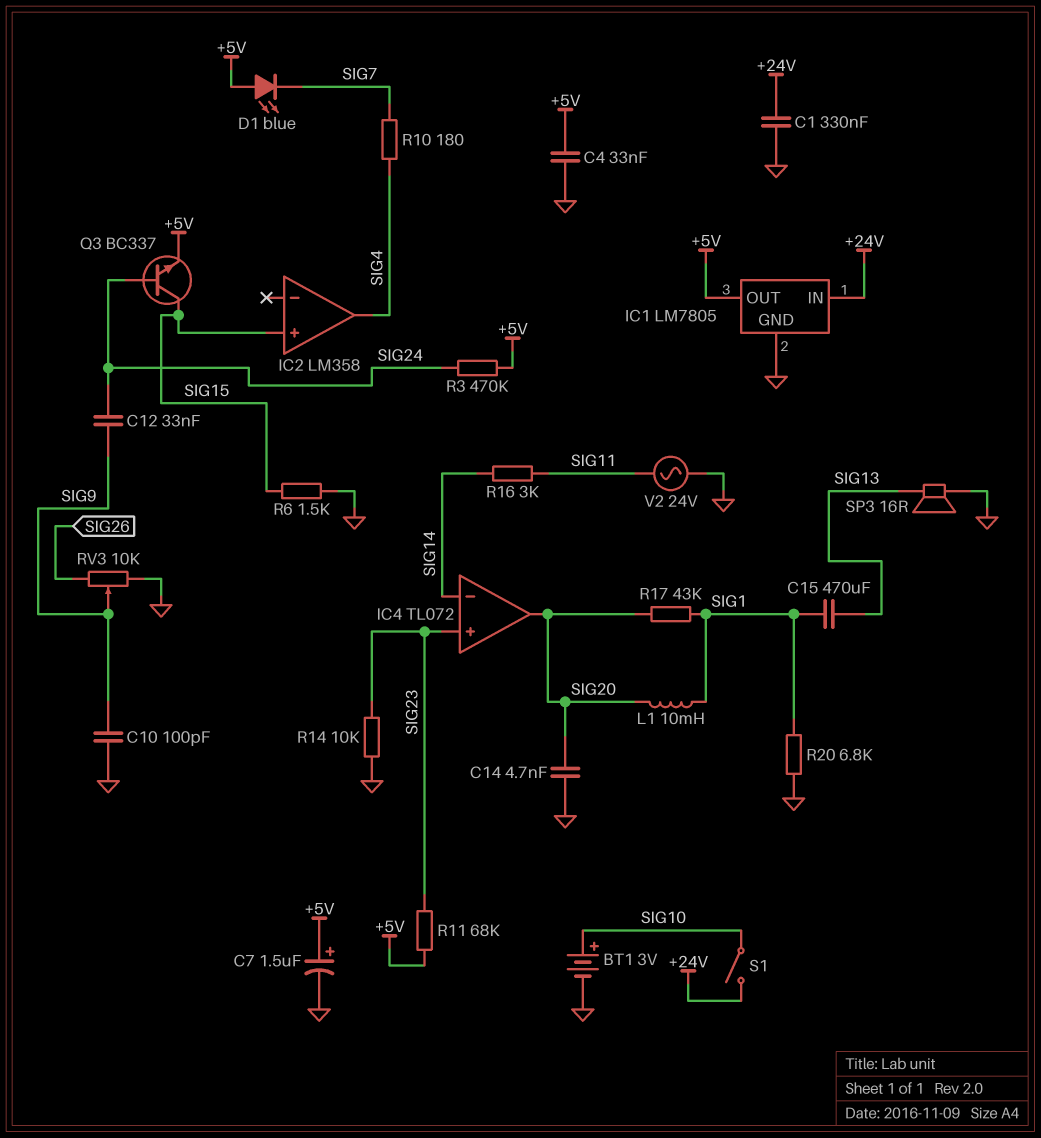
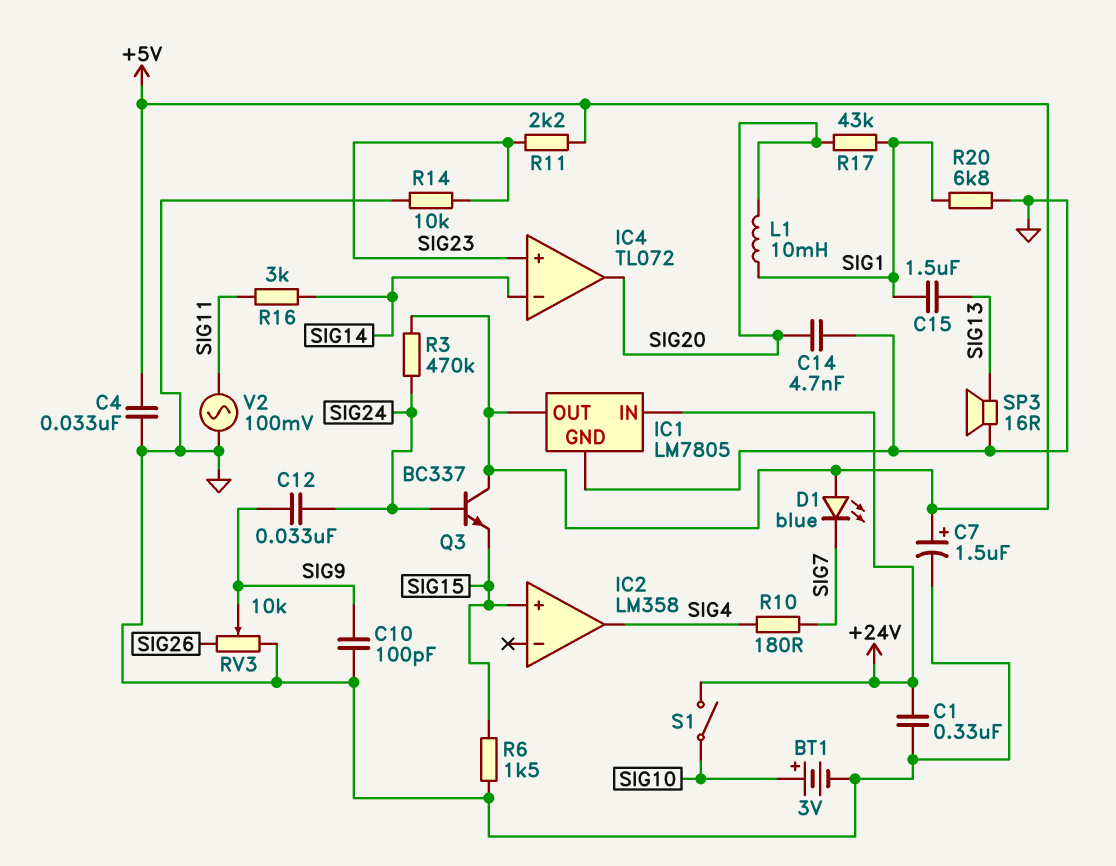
C15: 470uF (SIG1, SIG13) -> 1.5uF (SIG1, SIG13)
Q3: NPN BC337 (B SIG24, C SIG15, E +5V) -> NPN BC337 (B SIG24, C +5V, E SIG15)
R11: 68k (+5V, SIG23) -> 2.2k (+5V, SIG23)
V2: AC 24V (GND, SIG11) -> AC 100mV (GND, SIG11)

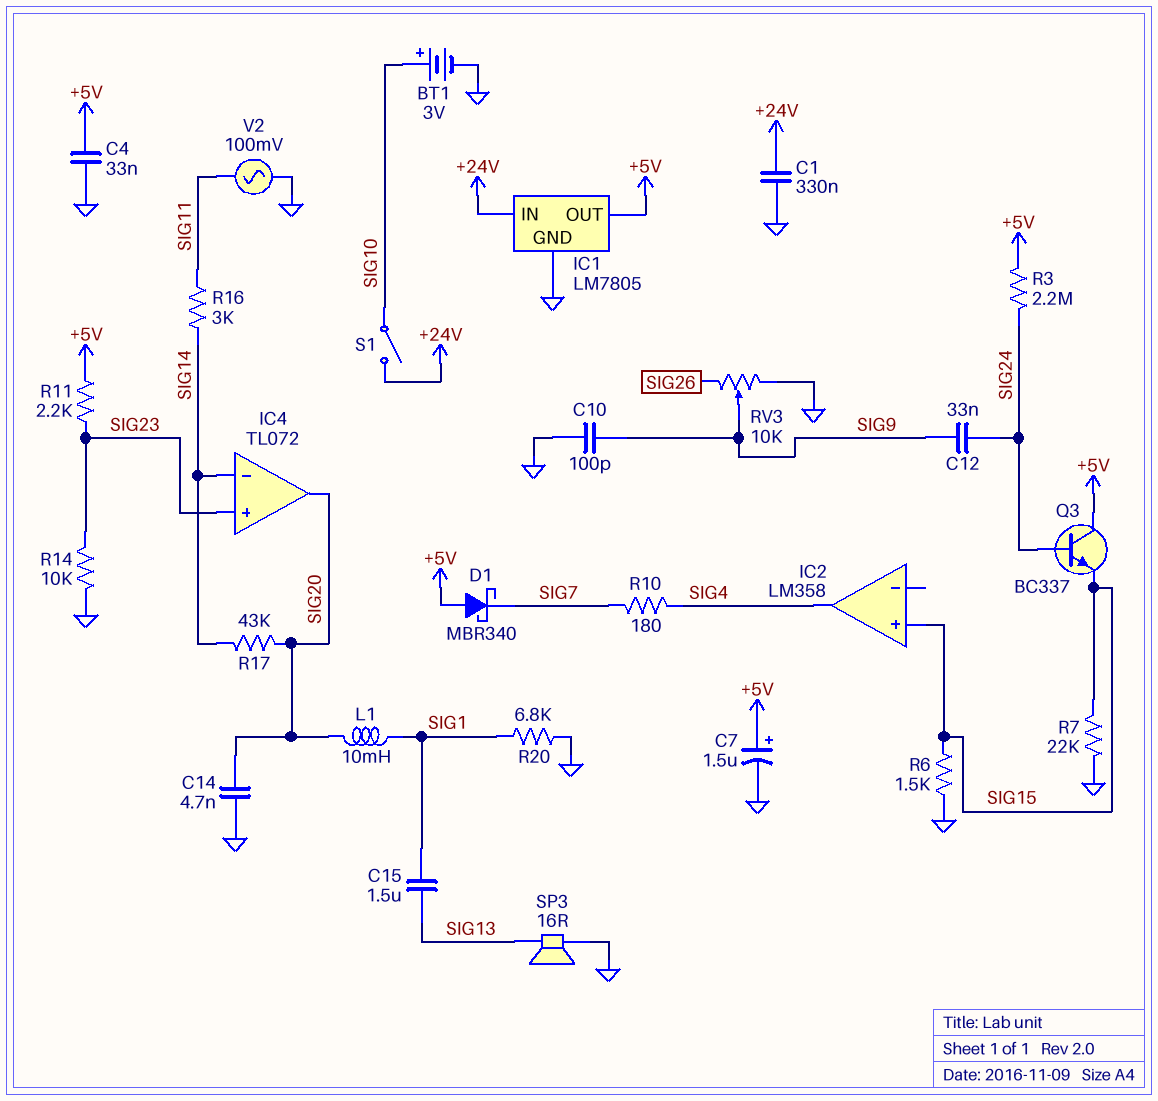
D1: LED blue (A +5V, K SIG7) -> schottky MBR340 (A +5V, K SIG7)
R3: 470k (+5V, SIG24) -> 2.2M (+5V, SIG24)
R7: none -> 22k (GND, SIG15)
R17: 43k (SIG1, SIG20) -> 43k (SIG14, SIG20)

